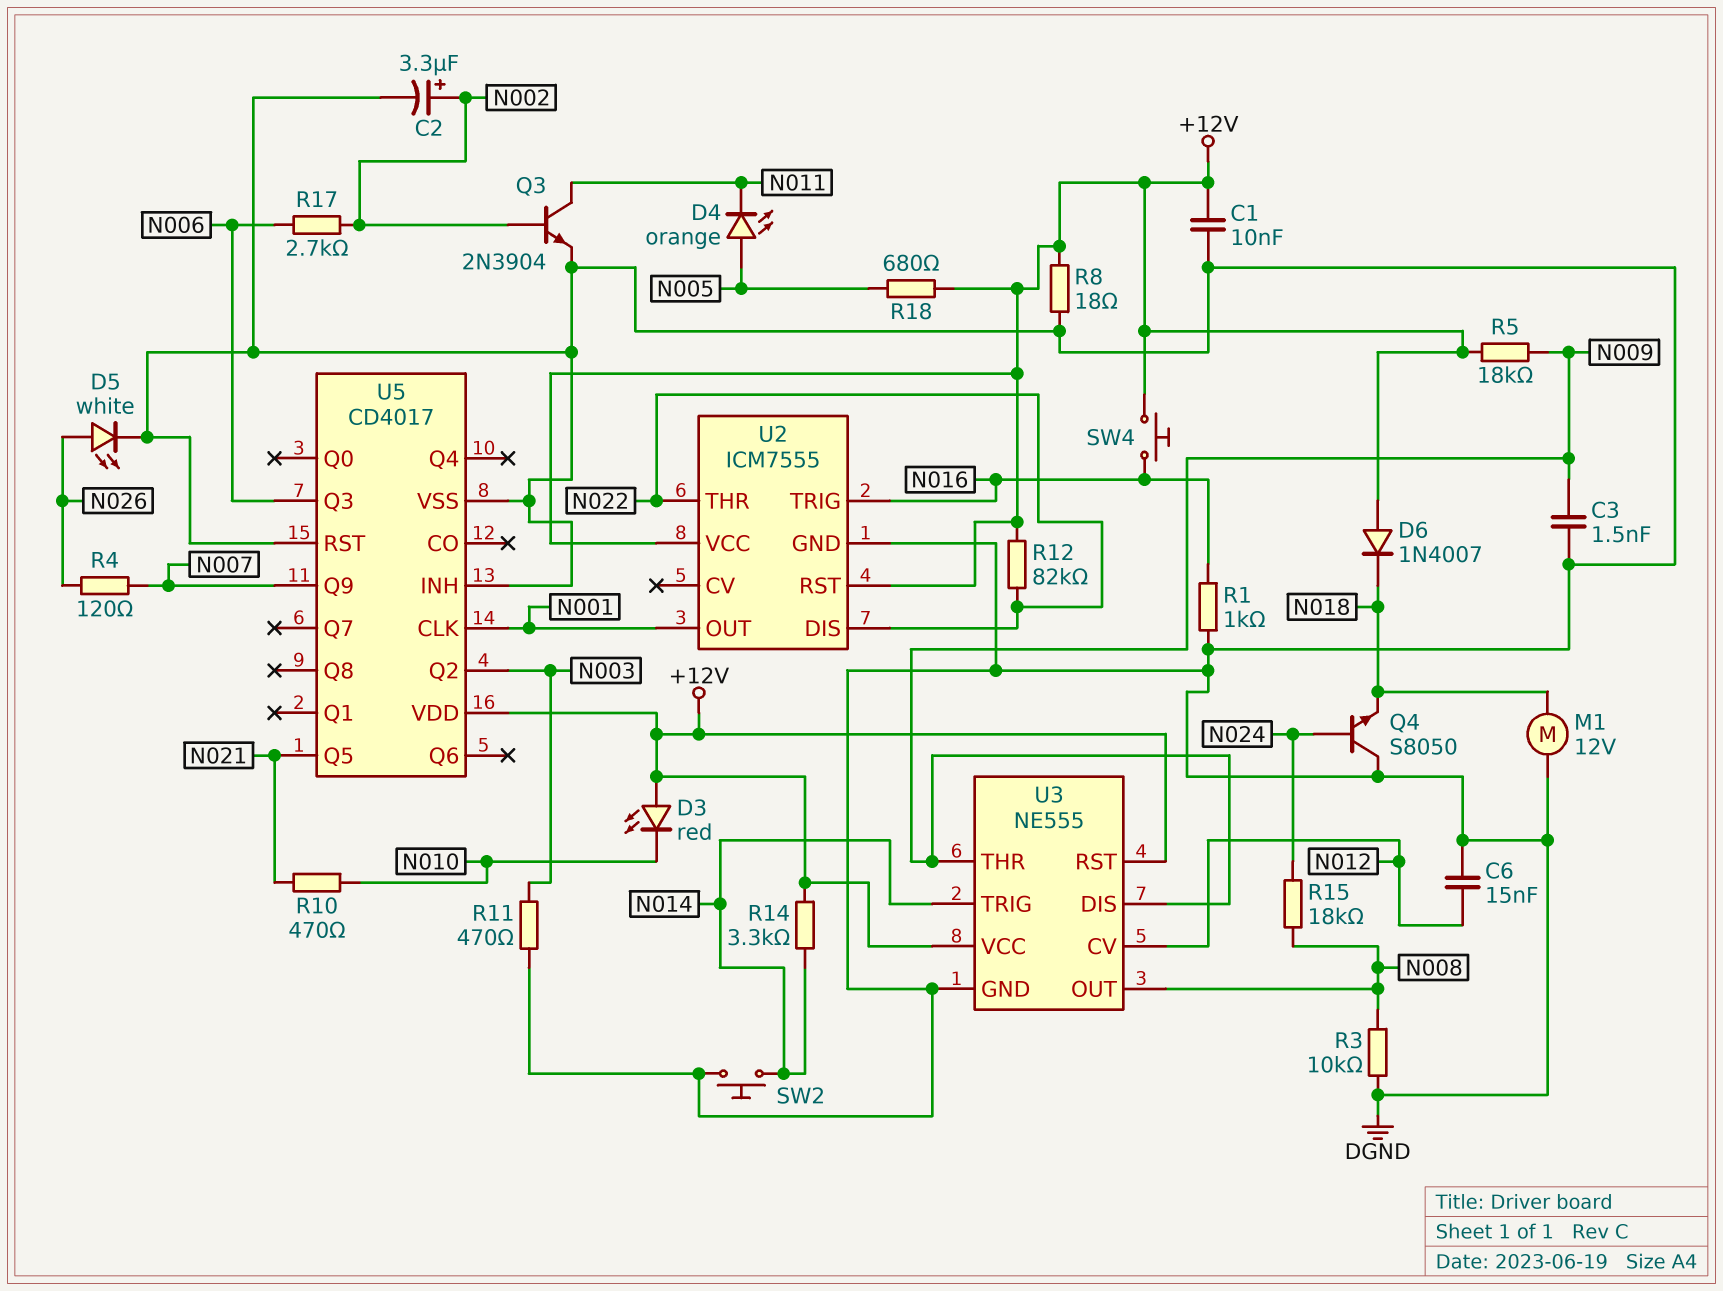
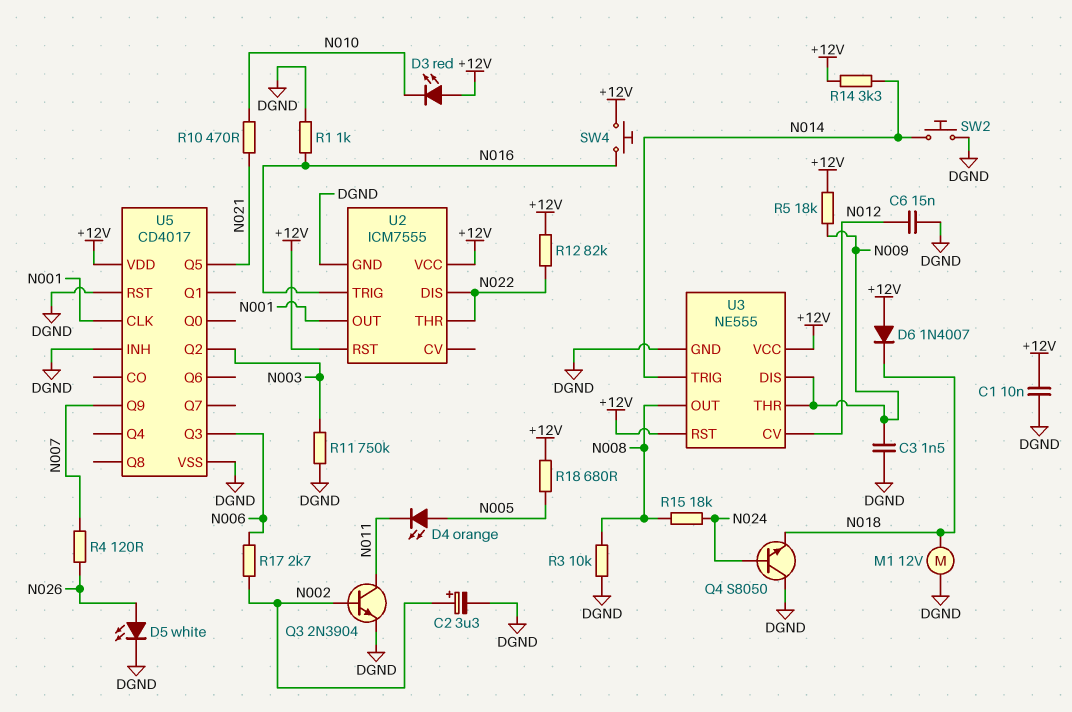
R8: 18 (+12V, DGND) -> none
R11: 470 (DGND, N003) -> 750k (DGND, N003)

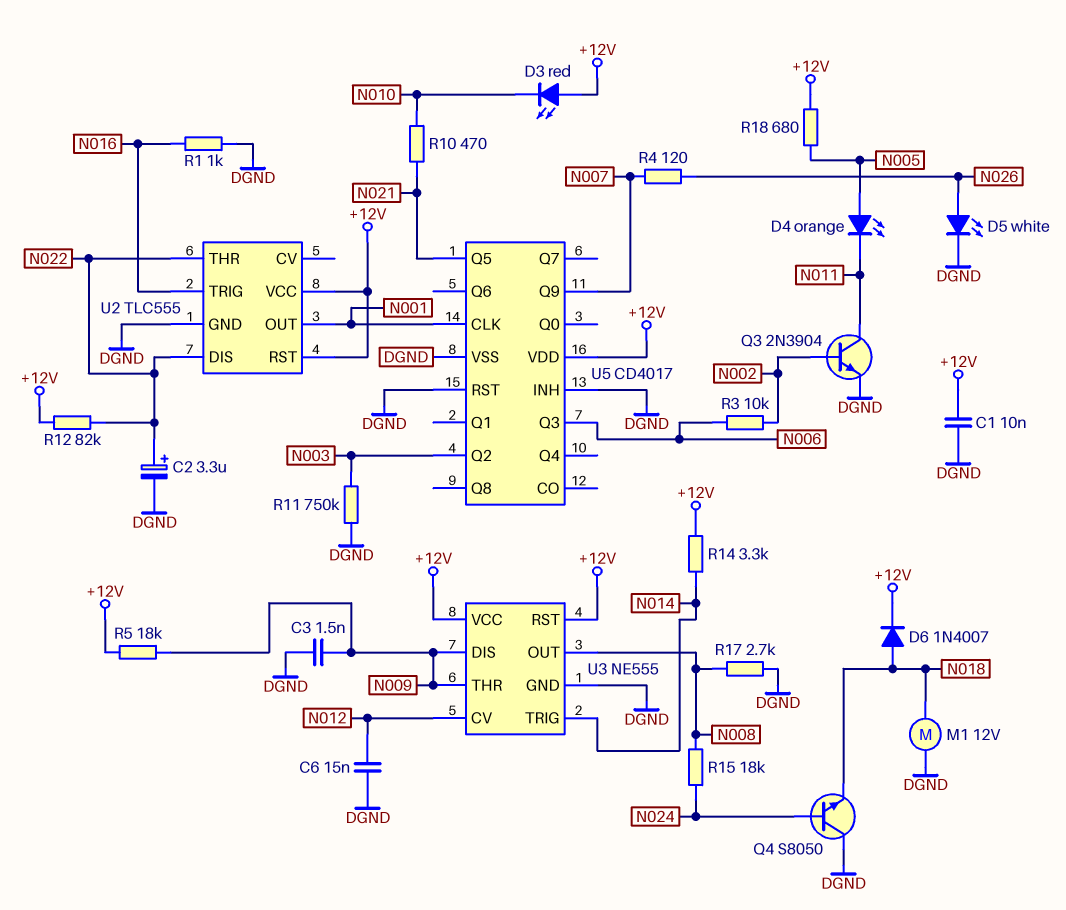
C2: 3.3uF (plus N002, minus DGND) -> 3.3uF (plus N022, minus DGND)
D6: diode 1N4007 (A +12V, K N018) -> diode 1N4007 (A N018, K +12V)
R3: 10k (DGND, N008) -> 10k (N002, N006)
R17: 2.7k (N002, N006) -> 2.7k (DGND, N008)
SW2: button (DGND, N014) -> none
SW4: button (+12V, N016) -> none
U2: ICM7555 -> TLC555

